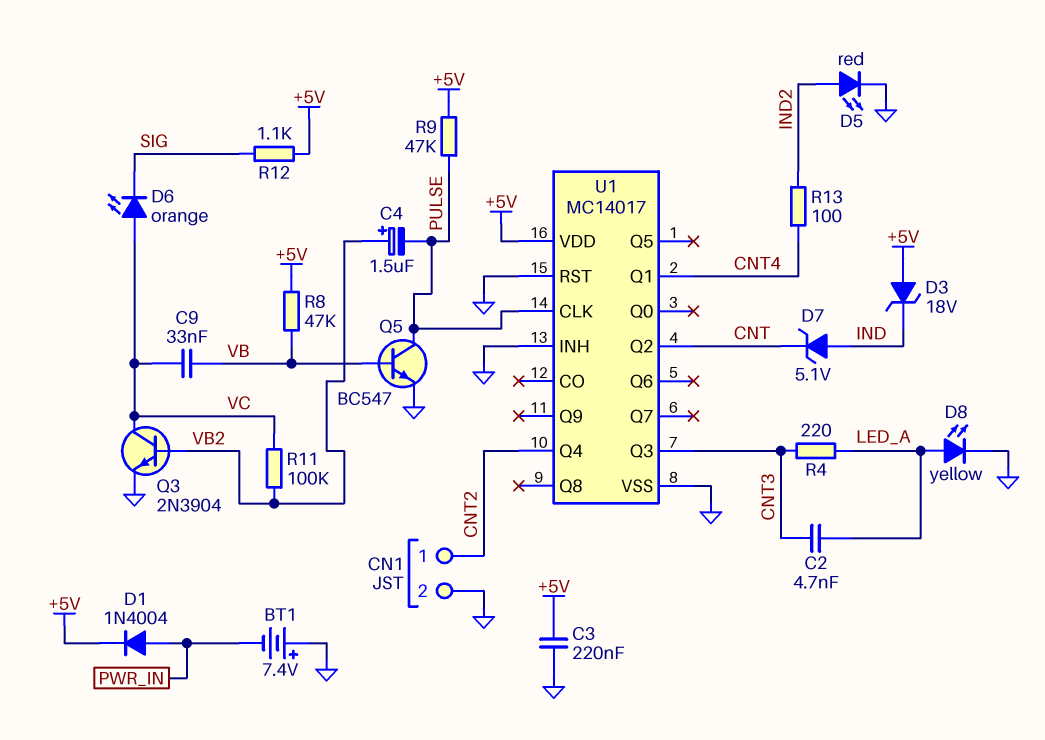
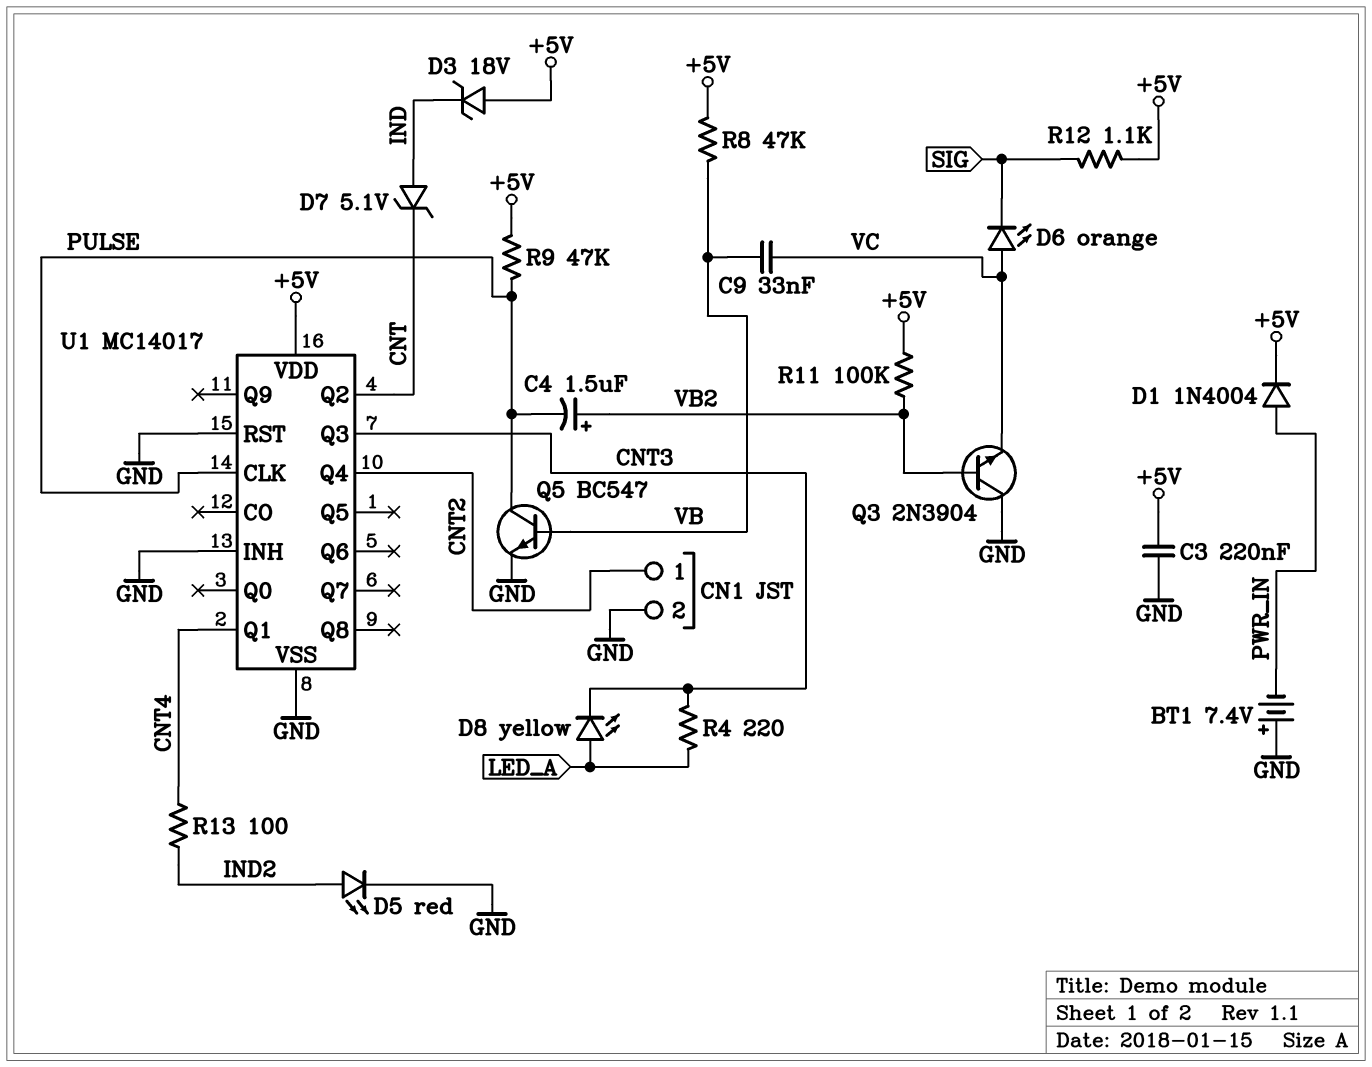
C2: 4.7nF (CNT3, LED_A) -> none
D8: LED yellow (A LED_A, K GND) -> LED yellow (A LED_A, K CNT3)
Q3: NPN 2N3904 (B VB2, C VC, E GND) -> NPN 2N3904 (B VB2, C GND, E VC)
R11: 100k (VB2, VC) -> 100k (+5V, VB2)

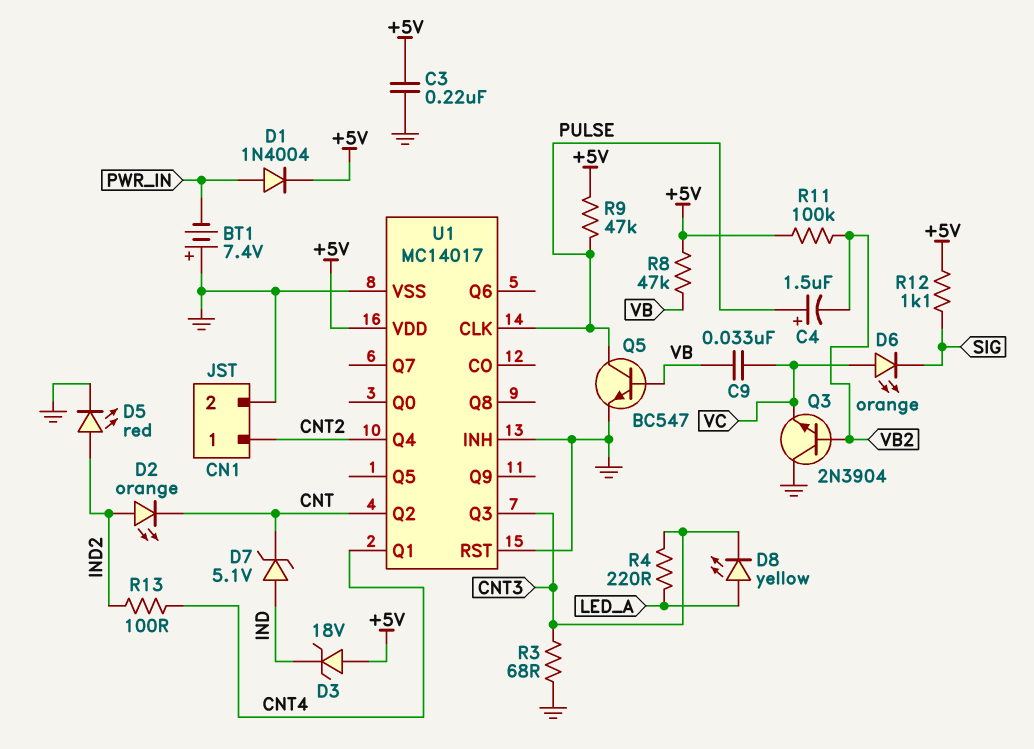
C4: 1.5uF (plus VB2, minus PULSE) -> 1.5uF (plus PULSE, minus VB2)
D2: none -> LED orange (A IND2, K CNT)
R3: none -> 68 (CNT3, GND)

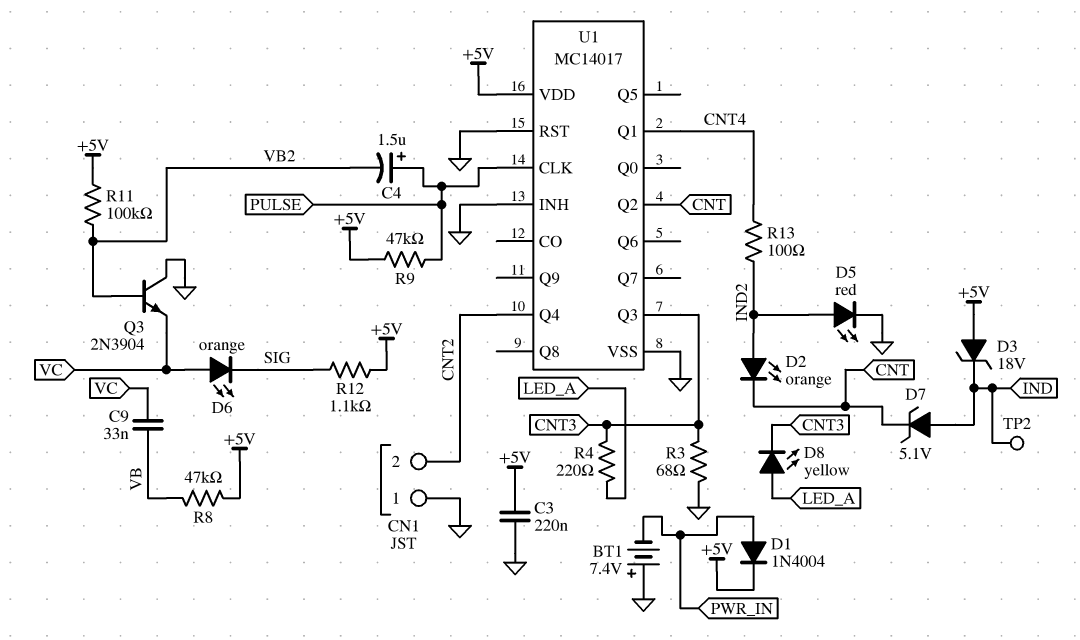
CN1 pin 1: CNT2 -> GND
CN1 pin 2: GND -> CNT2
Q5: NPN BC547 (B VB, C PULSE, E GND) -> none
TP2: none -> test point (IND)

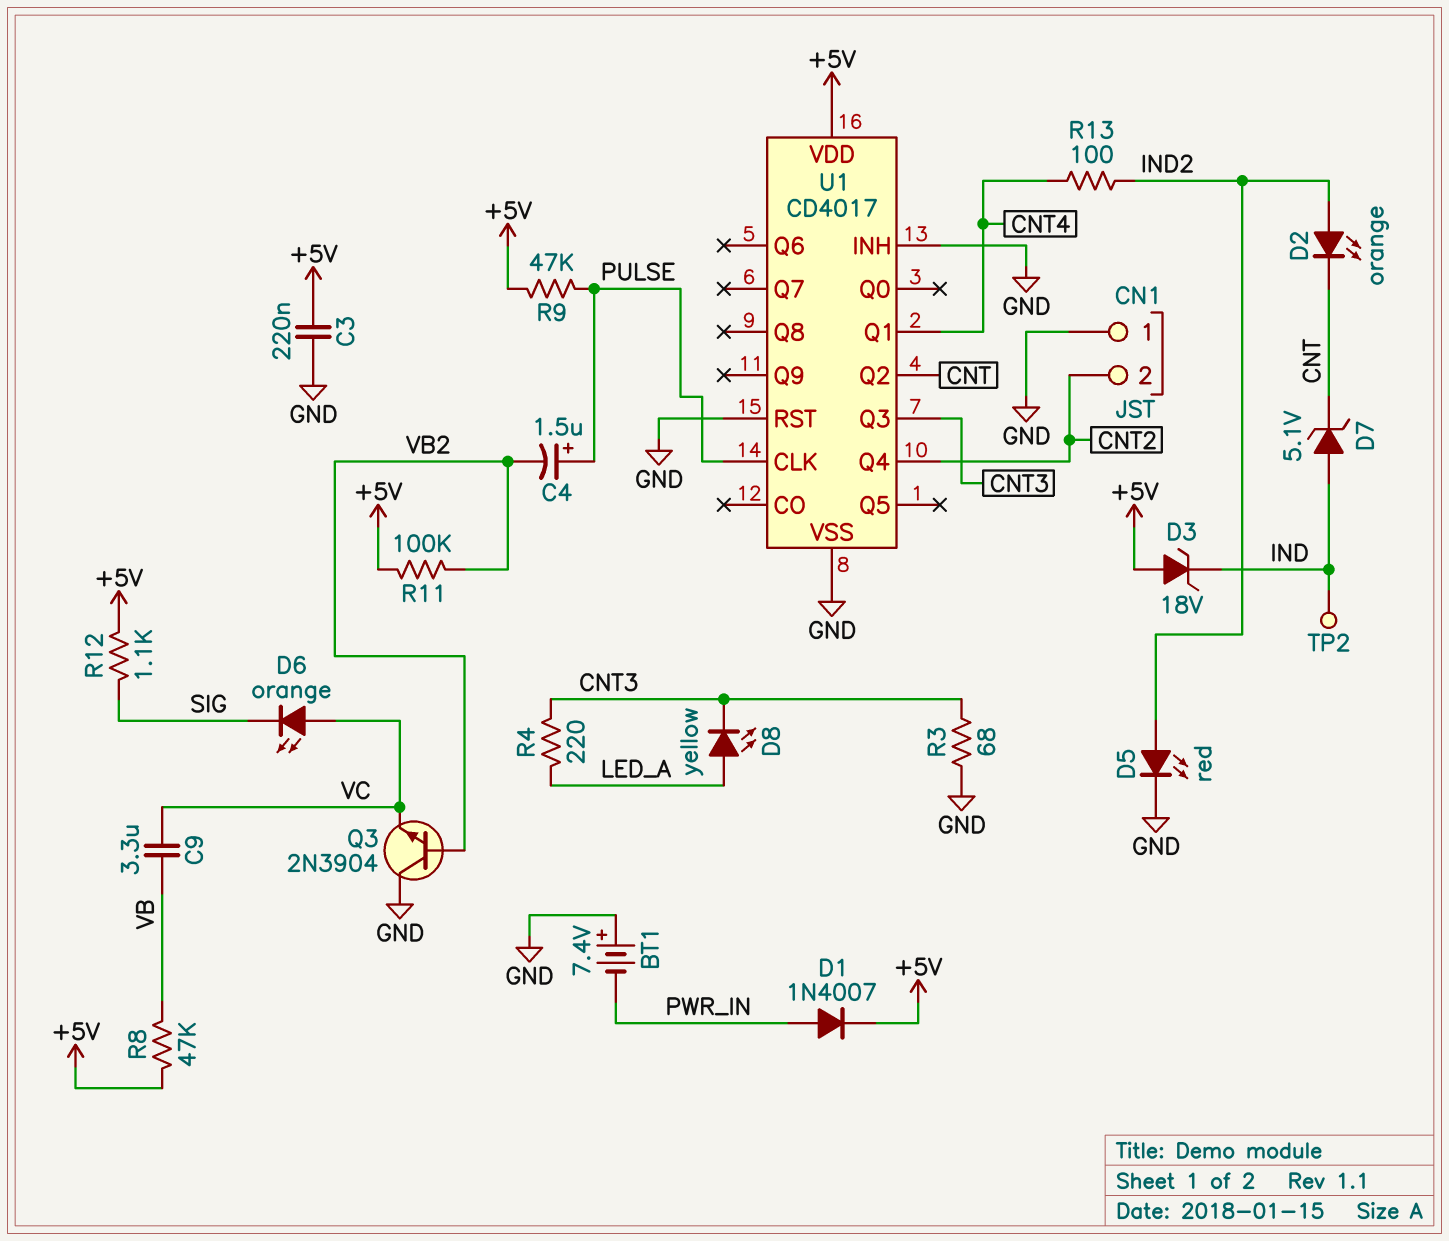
C9: 33nF (VB, VC) -> 3.3uF (VB, VC)
D1: diode 1N4004 (A PWR_IN, K +5V) -> diode 1N4007 (A PWR_IN, K +5V)
U1: MC14017 -> CD4017

